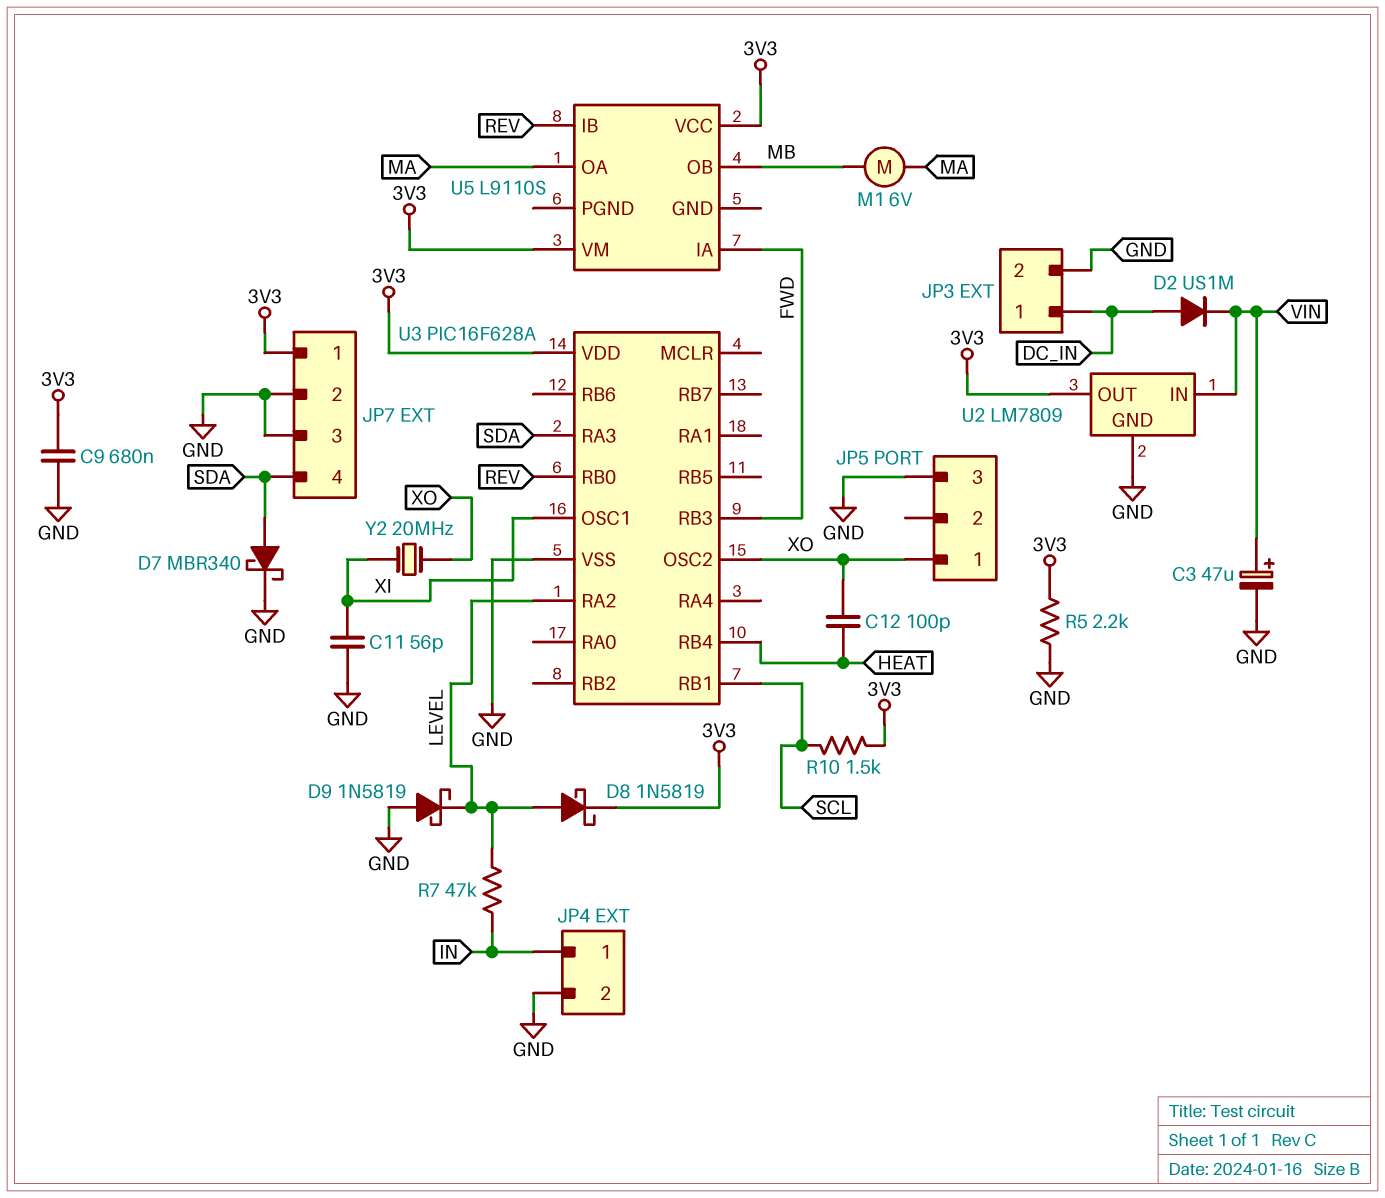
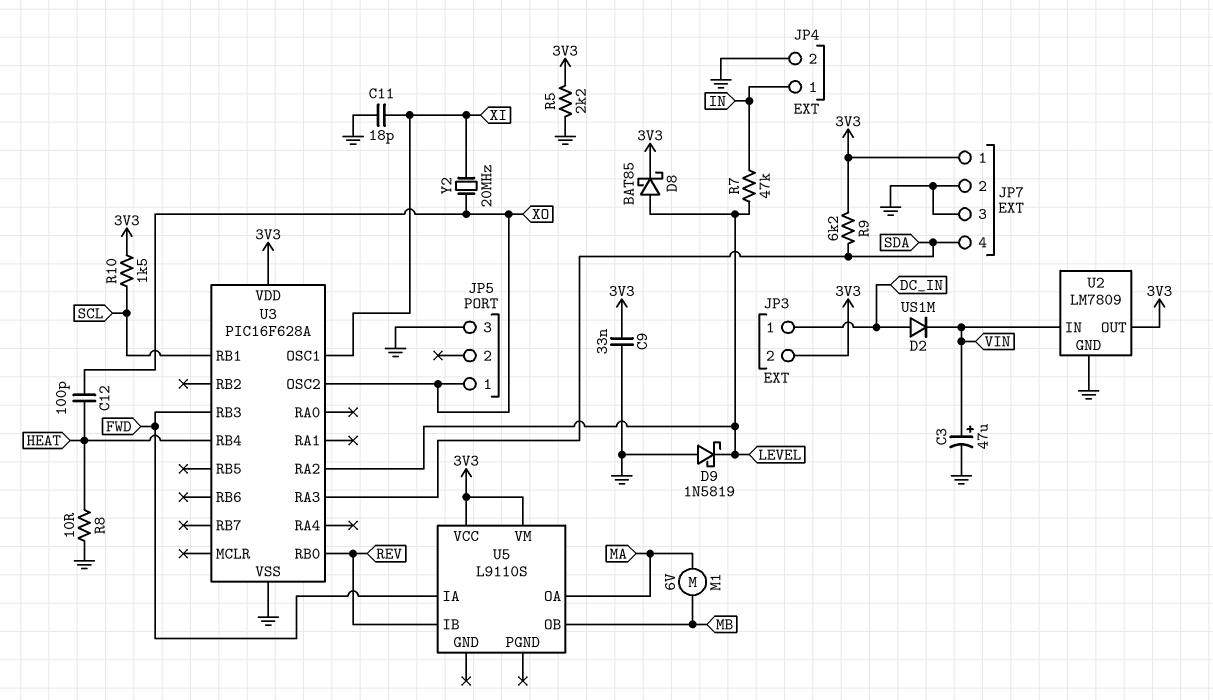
C9: 680nF (3V3, GND) -> 33nF (3V3, GND)
C11: 56pF (GND, XI) -> 18pF (GND, XI)
D7: schottky MBR340 (A SDA, K GND) -> none
D8: schottky 1N5819 (A LEVEL, K 3V3) -> schottky BAT85 (A LEVEL, K 3V3)
JP3 pin 2: GND -> 3V3
R8: none -> 10 (GND, HEAT)
R9: none -> 6.2k (3V3, SDA)

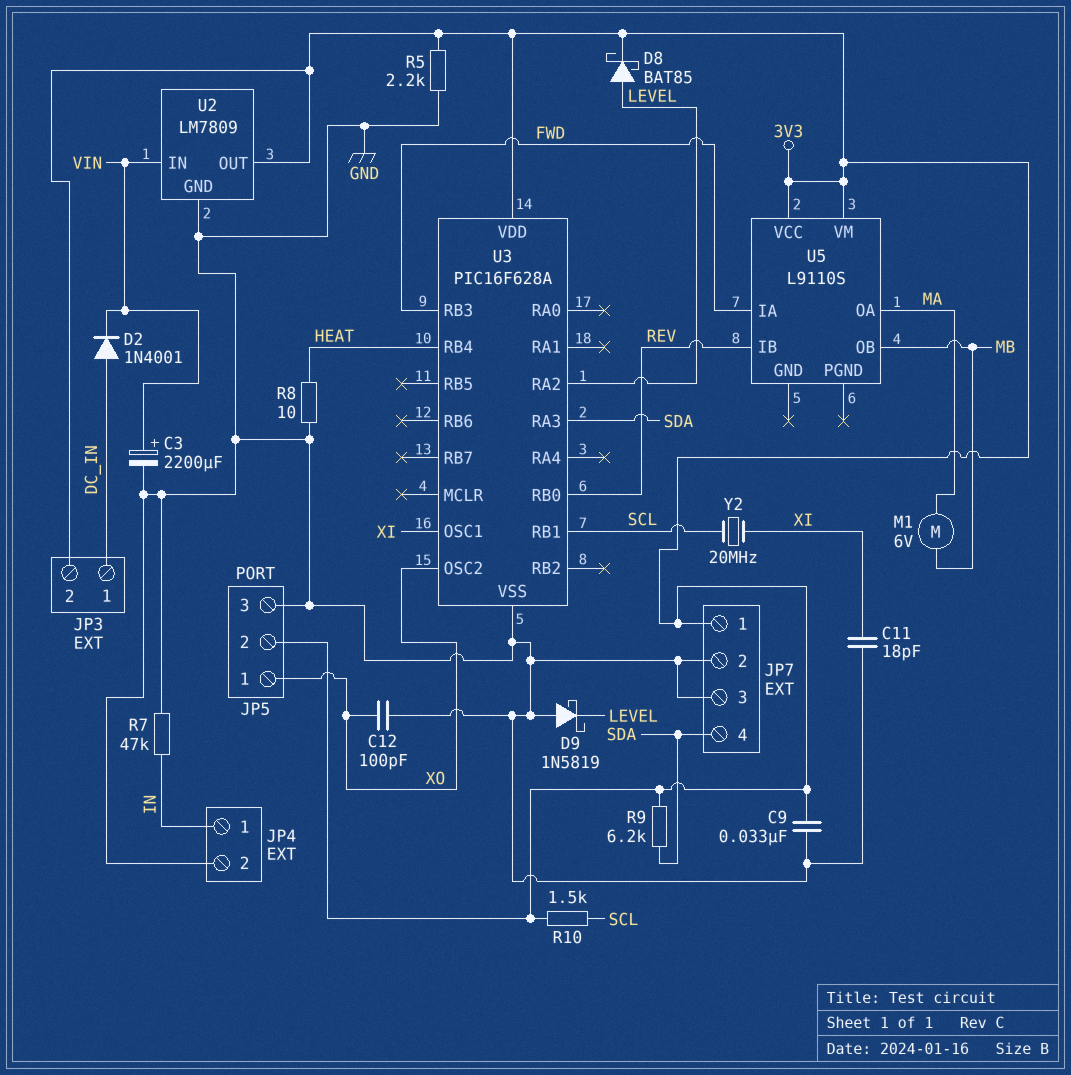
C3: 47uF (plus VIN, minus GND) -> 2200uF (plus VIN, minus GND)
C12: 100pF (HEAT, XO) -> 100pF (GND, XO)
D2: diode US1M (A DC_IN, K VIN) -> diode 1N4001 (A DC_IN, K VIN)
JP5 pin 2: none -> 3V3
R7: 47k (IN, LEVEL) -> 47k (GND, IN)
Y2: 20MHz (XI, XO) -> 20MHz (SCL, XI)

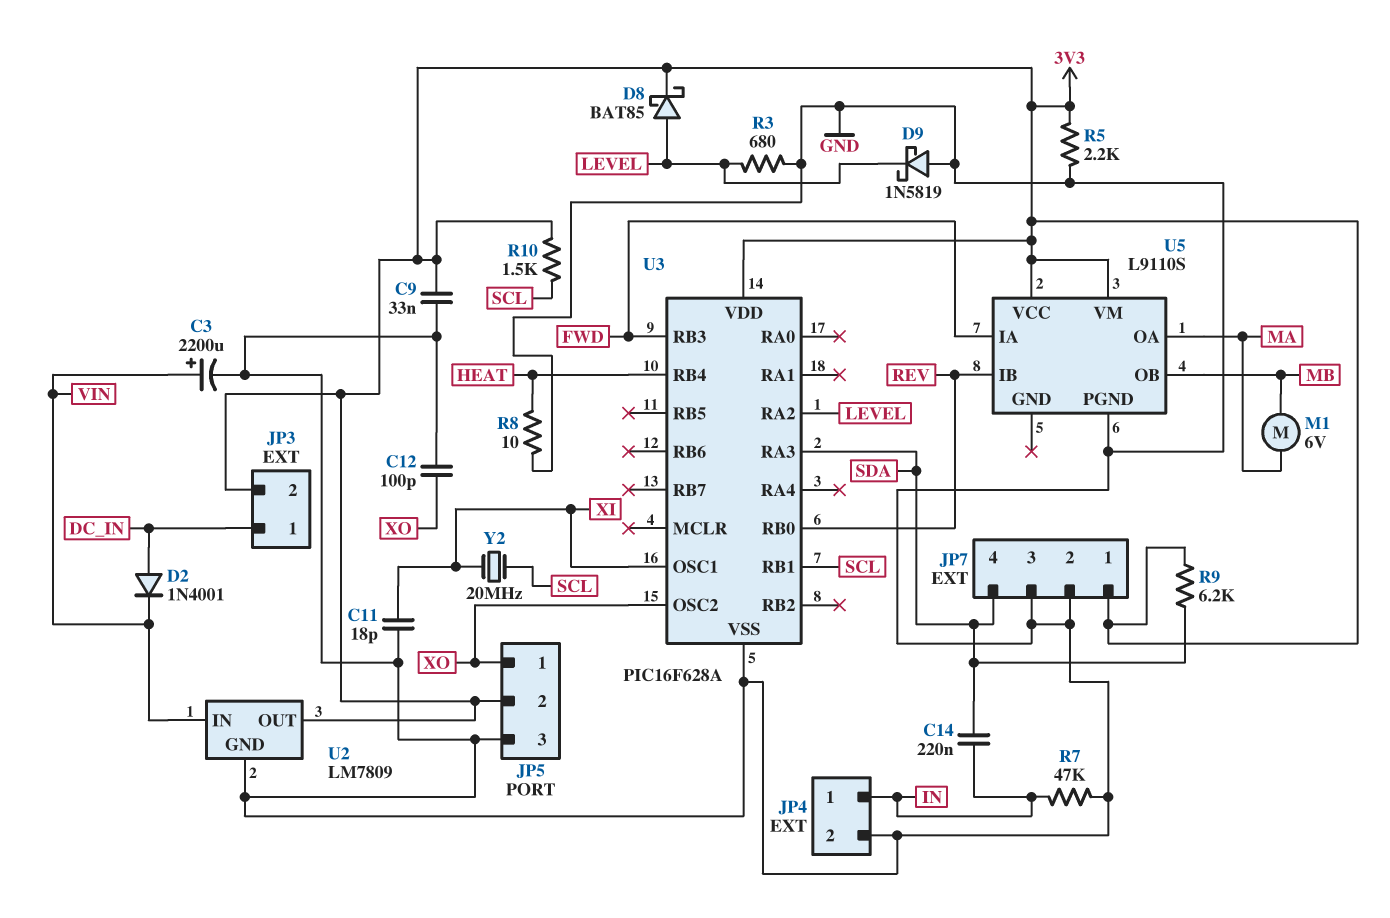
C14: none -> 220nF (IN, SDA)
R3: none -> 680 (GND, LEVEL)
U5 pin PGND: none -> GND

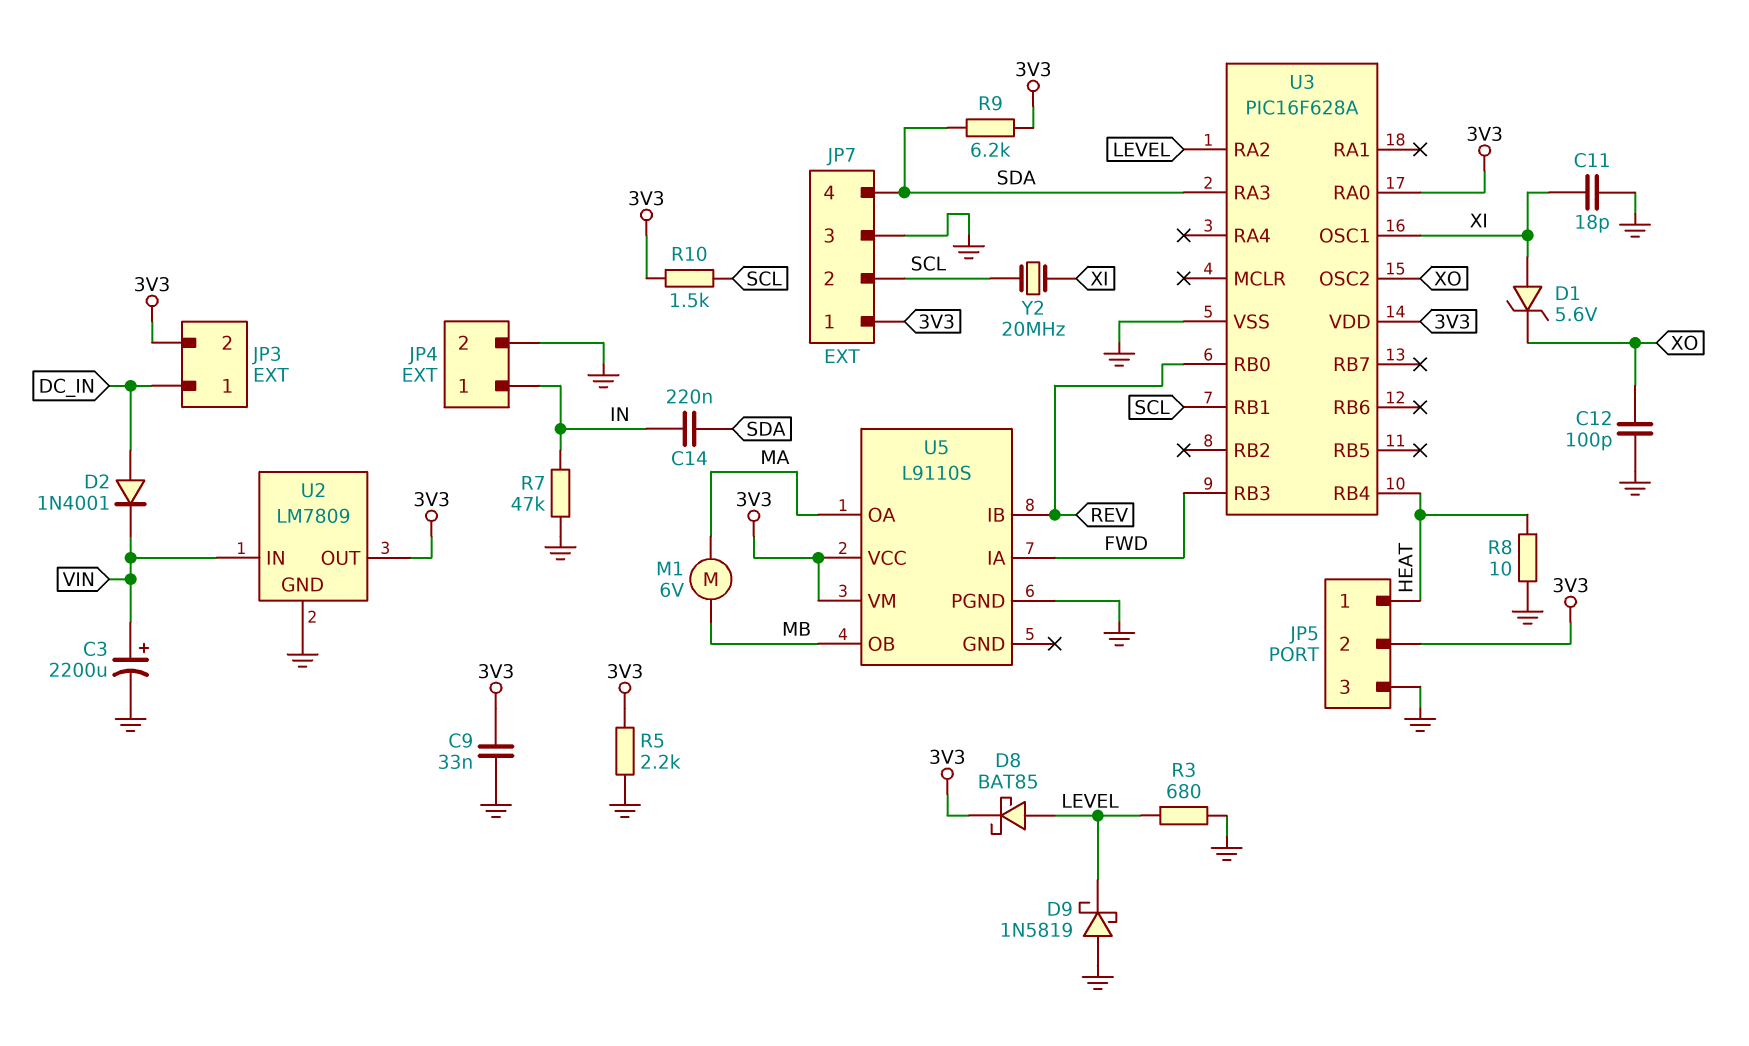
D1: none -> zener 5.6V (A XI, K XO)
JP5 pin 1: XO -> HEAT
JP7 pin 2: GND -> SCL
U3 pin RA0: none -> 3V3

